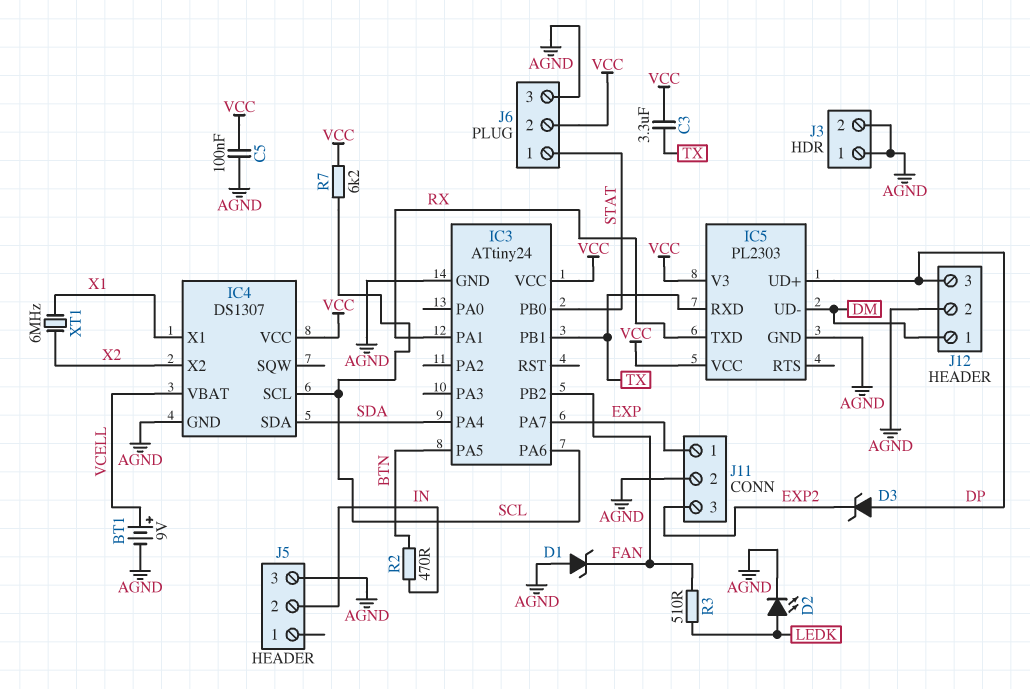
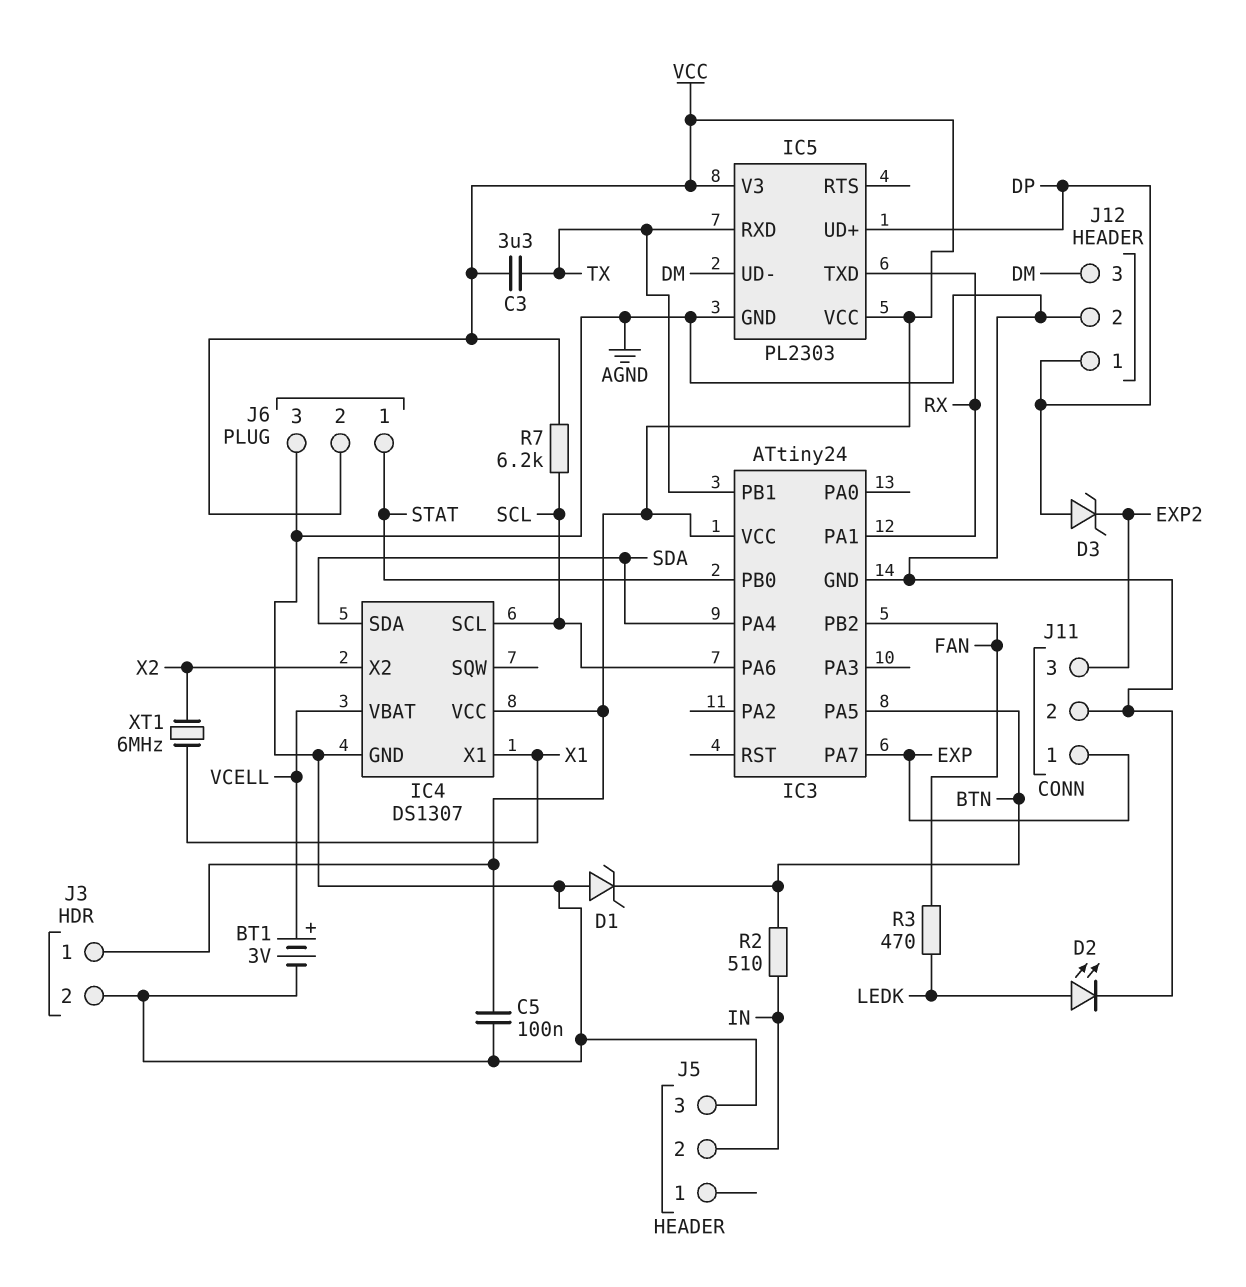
BT1: 9V (plus VCELL, minus AGND) -> 3V (plus VCELL, minus AGND)
D1: zener (A AGND, K FAN) -> zener (A AGND, K BTN)
J3 pin 1: AGND -> VCC
J12 pin 1: DM -> DP
J12 pin 3: DP -> DM
R2: 470 (BTN, IN) -> 510 (BTN, IN)
R3: 510 (FAN, LEDK) -> 470 (FAN, LEDK)

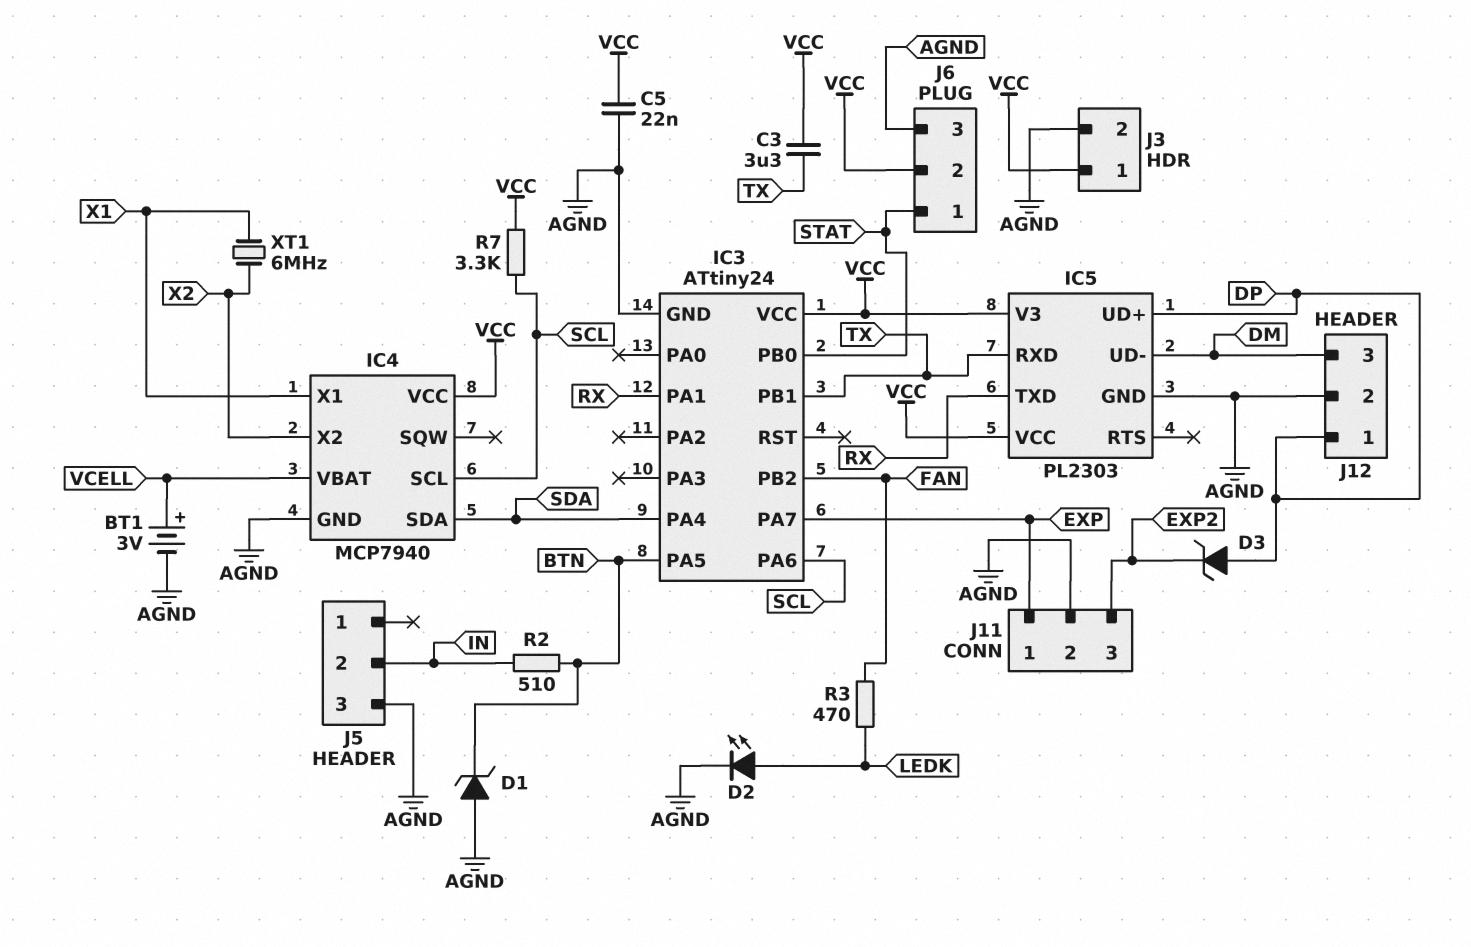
C5: 100nF (AGND, VCC) -> 22nF (AGND, VCC)
IC4: DS1307 -> MCP7940
R7: 6.2k (SCL, VCC) -> 3.3k (SCL, VCC)

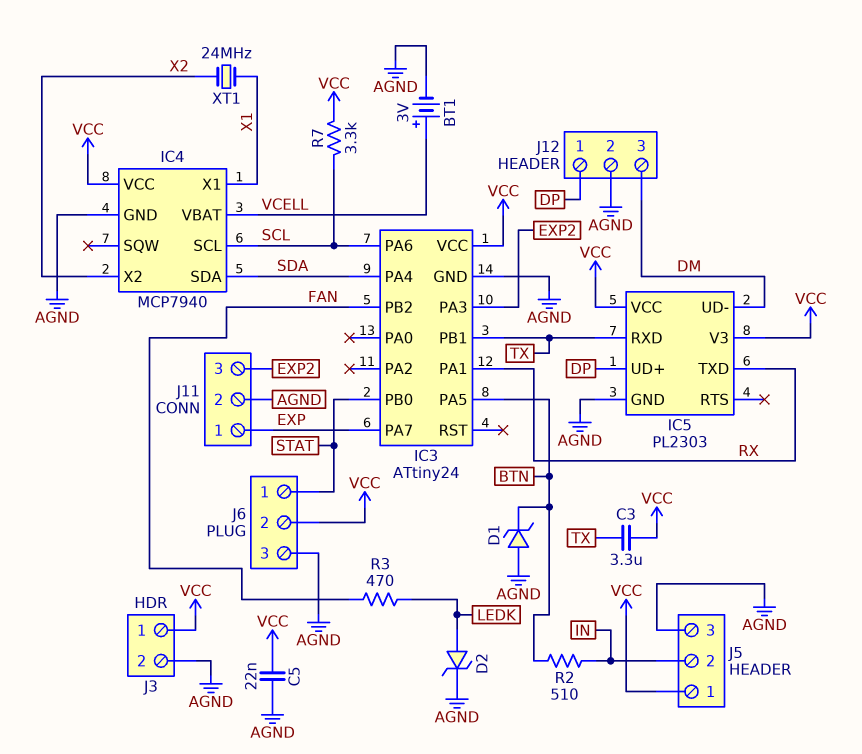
D2: LED (A LEDK, K AGND) -> zener (A LEDK, K AGND)
D3: zener (A DP, K EXP2) -> none
IC3 pin PA3: none -> EXP2
J5 pin 1: none -> VCC
XT1: 6MHz (X1, X2) -> 24MHz (X1, X2)

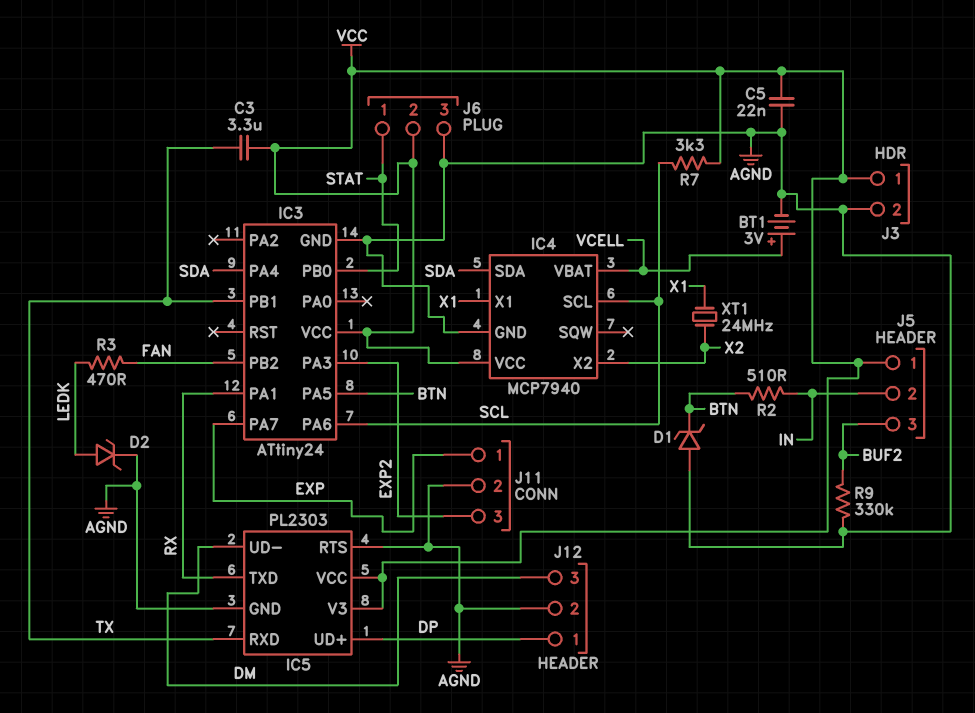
IC5 pin RTS: none -> AGND
J5 pin 3: AGND -> BUF2
R9: none -> 330k (AGND, BUF2)

